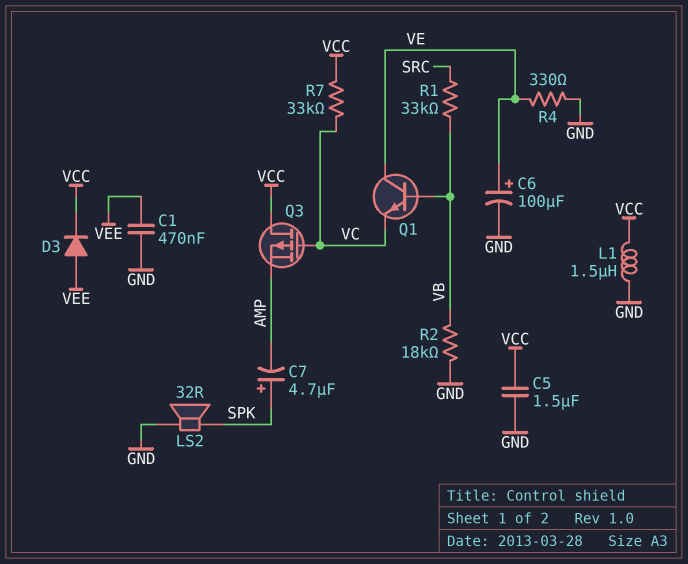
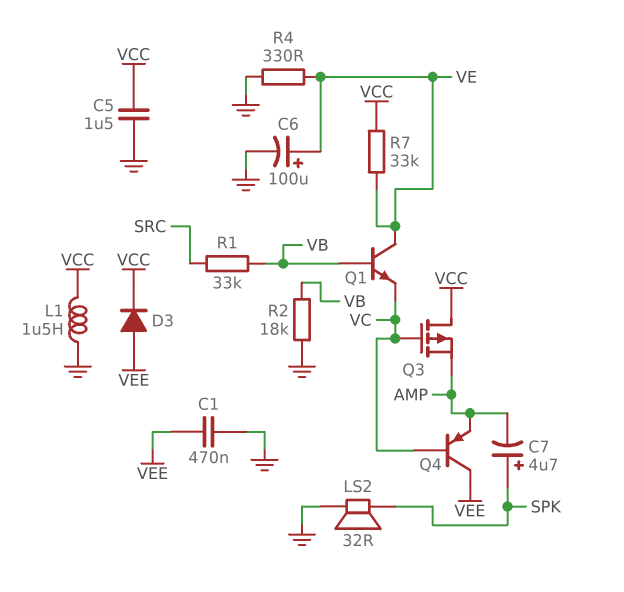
Q4: none -> PNP (B VC, C VEE, E AMP)
R7: 33k (VC, VCC) -> 33k (VCC, VE)

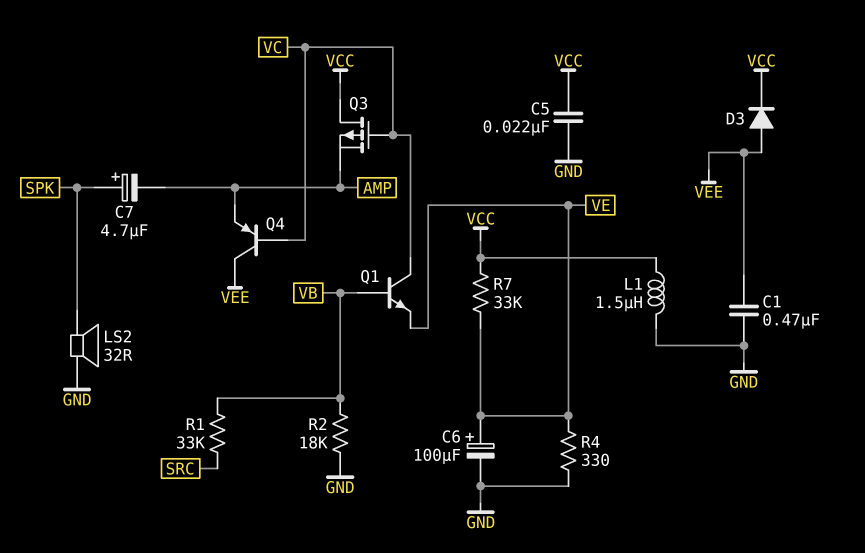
C5: 1.5uF (GND, VCC) -> 22nF (GND, VCC)
Q1: NPN (B VB, C VE, E VC) -> NPN (B VB, C VC, E VE)

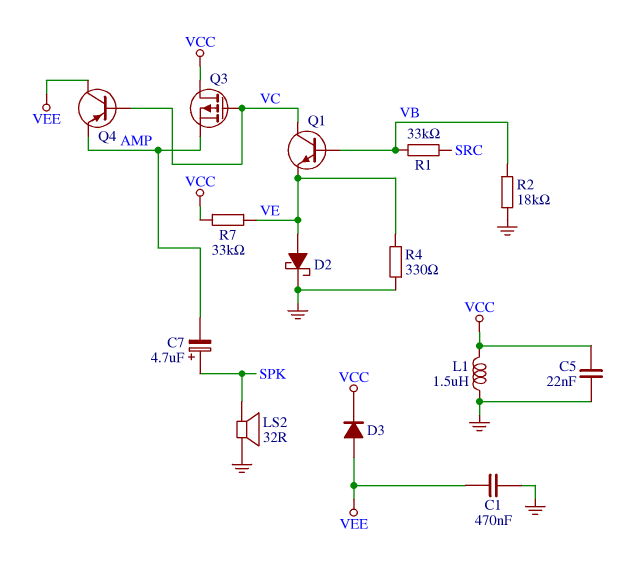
C6: 100uF (plus VE, minus GND) -> none
D2: none -> schottky (A VE, K GND)

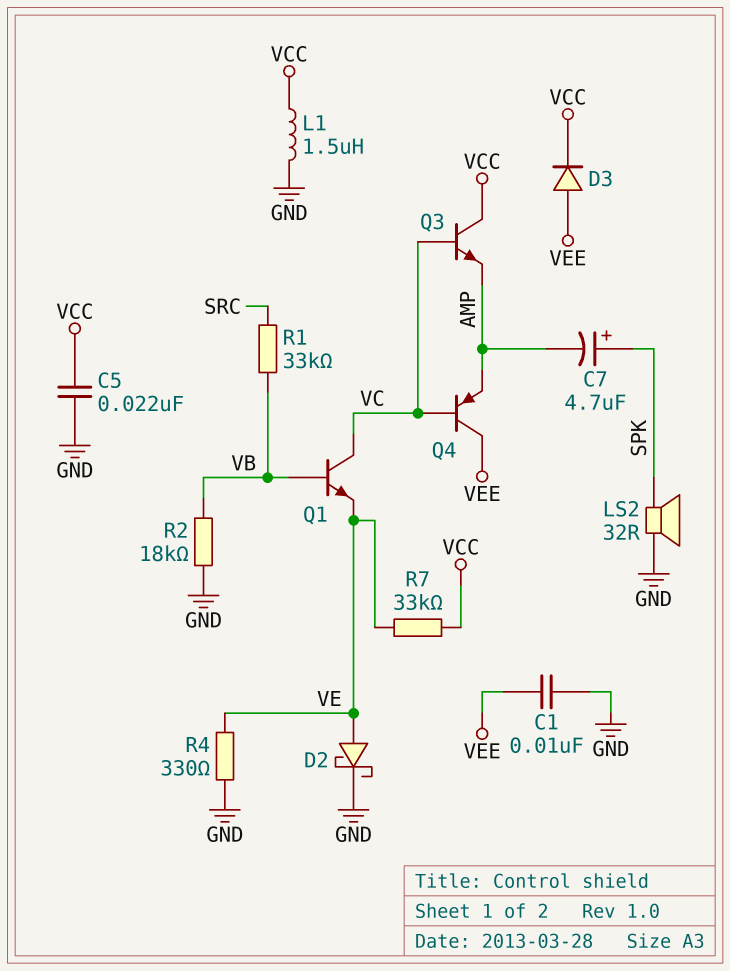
C1: 470nF (GND, VEE) -> 10nF (GND, VEE)
Q3: PMOS (G VC, D VCC, S AMP) -> NPN (B VC, C VCC, E AMP)

